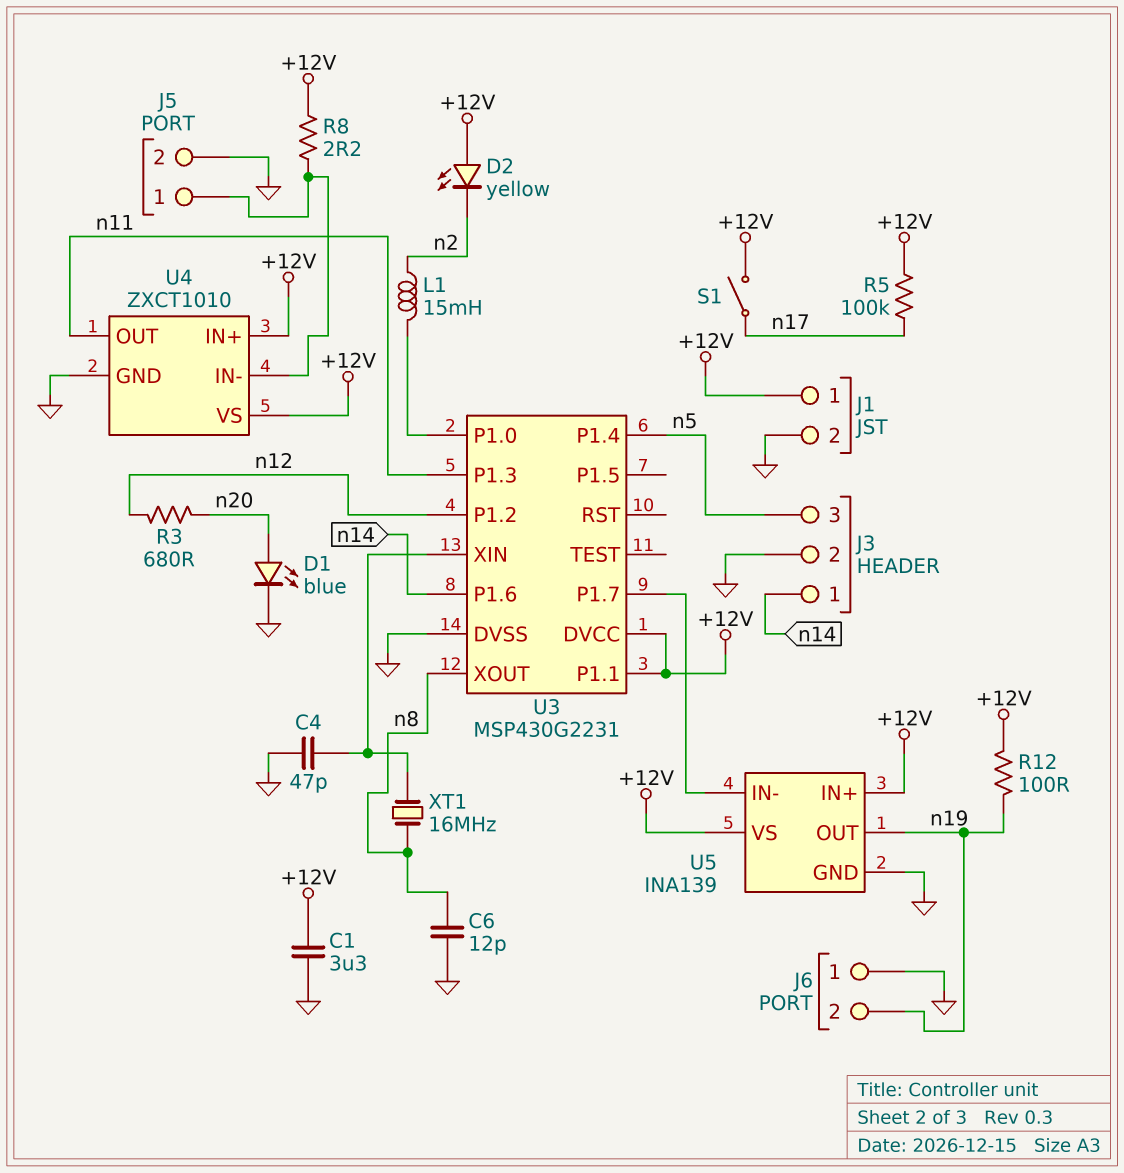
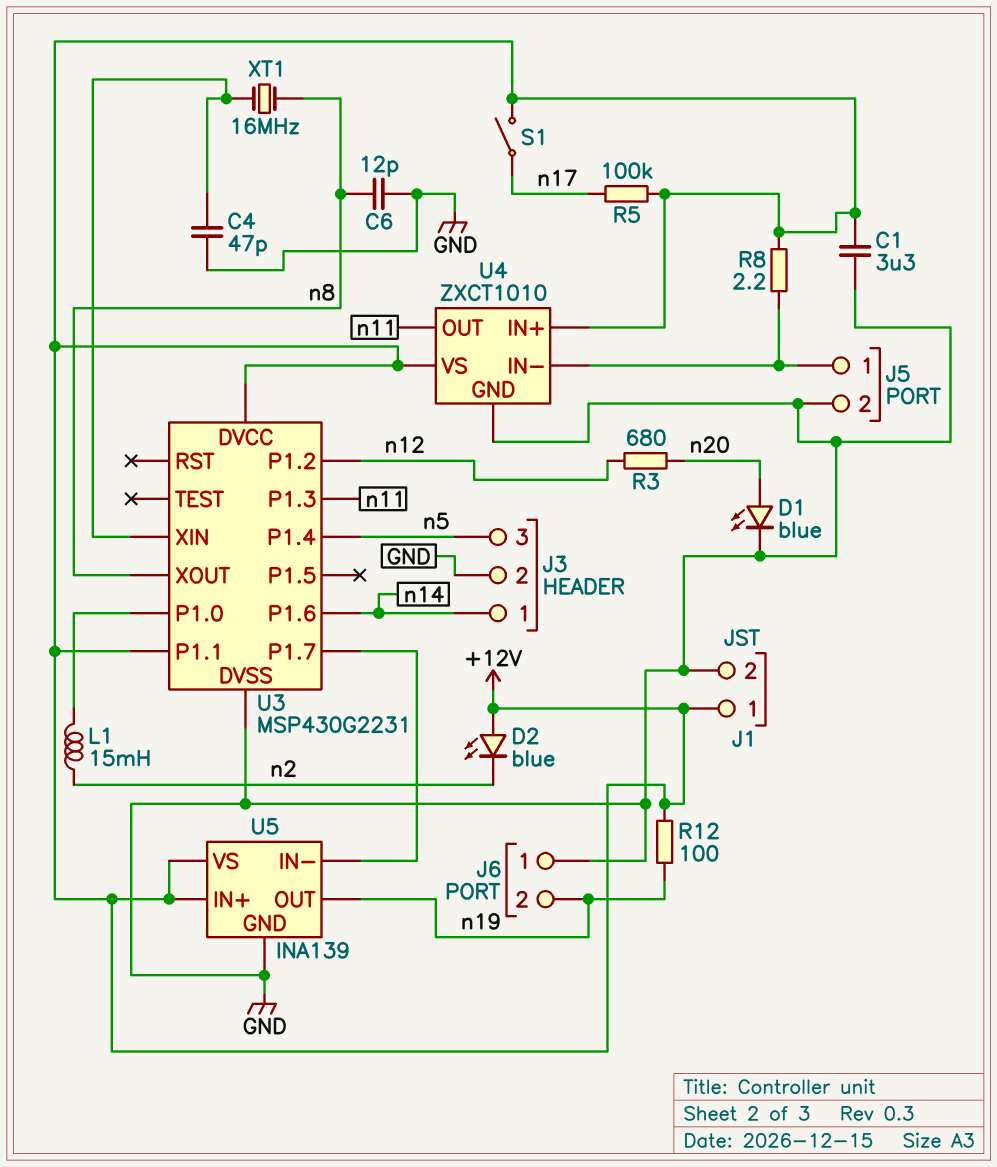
D2: LED yellow (A +12V, K n2) -> LED blue (A +12V, K n2)

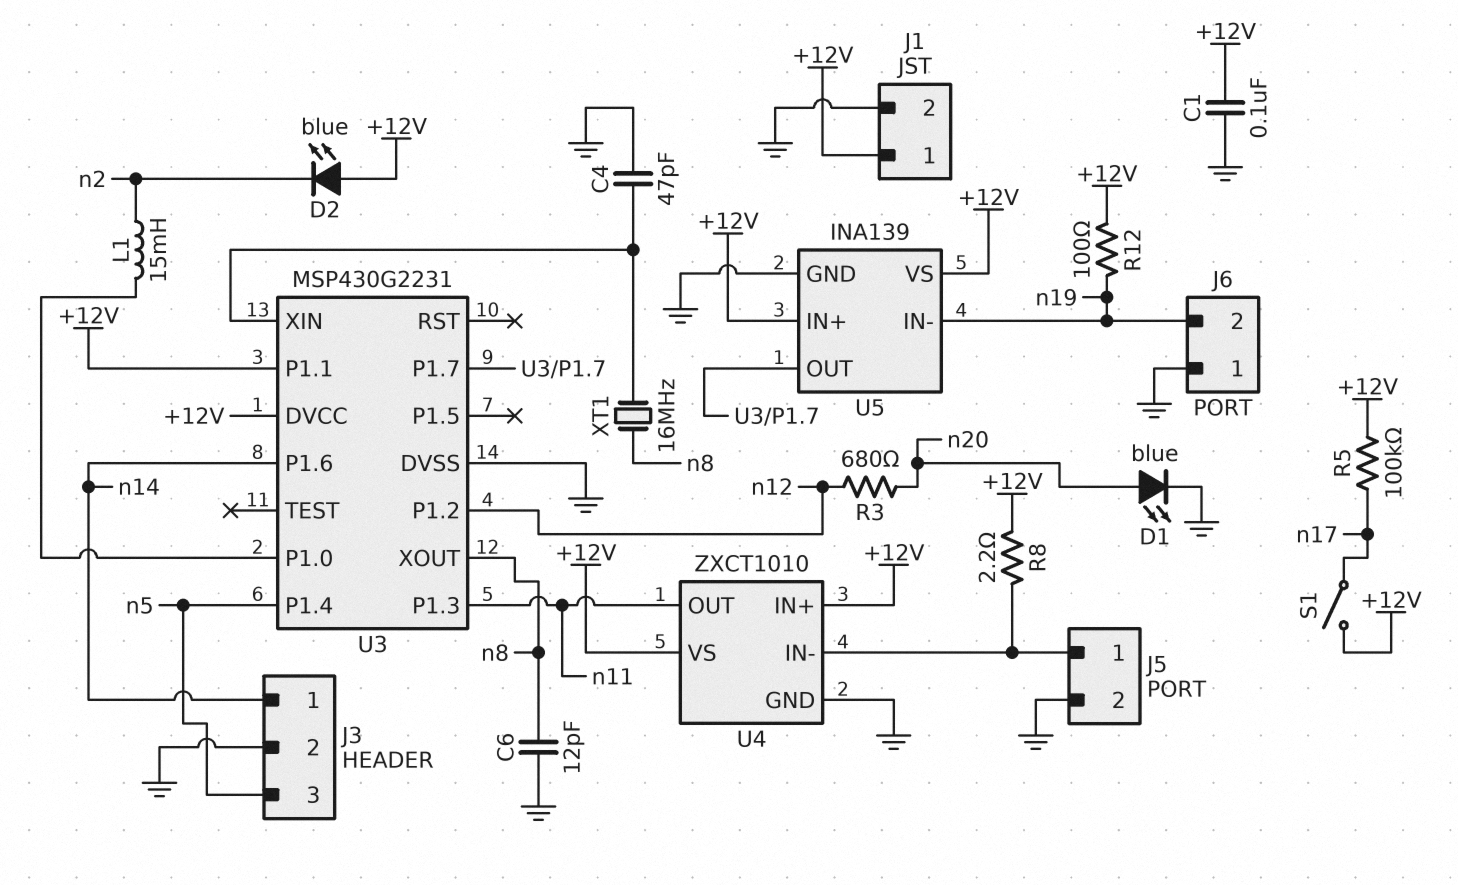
C1: 3.3uF (+12V, GND) -> 100nF (+12V, GND)
U5 pin IN-: U3/P1.7 -> n19
U5 pin OUT: n19 -> U3/P1.7

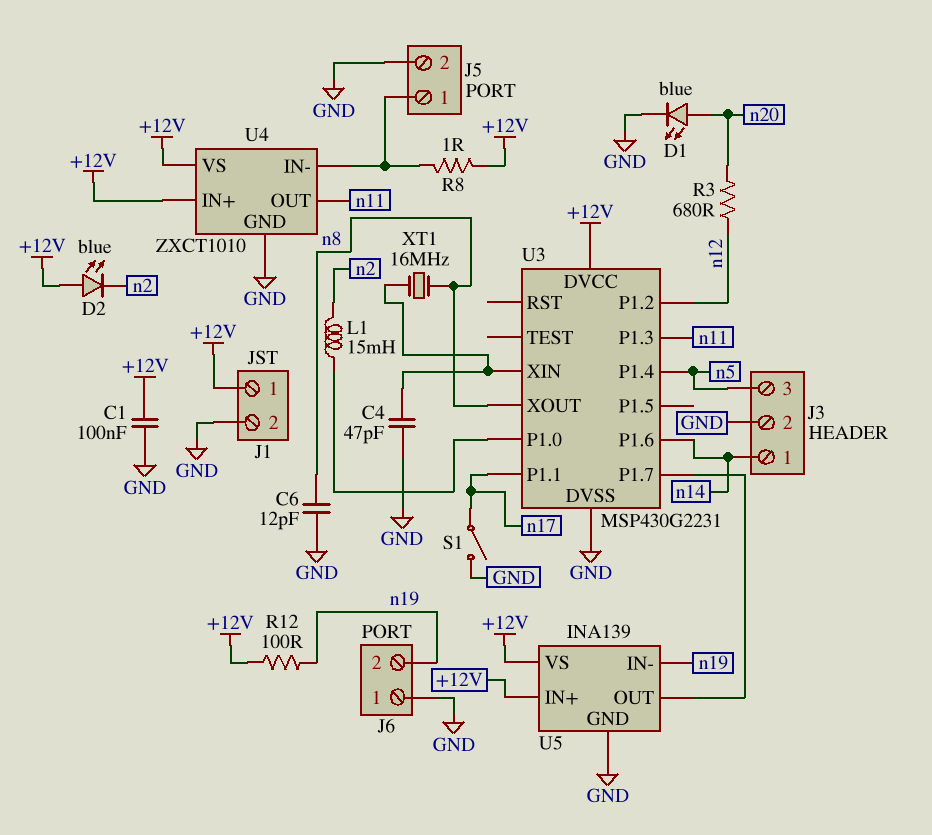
R5: 100k (+12V, n17) -> none
R8: 2.2 (+12V, J5/1) -> 1 (+12V, J5/1)
S1: switch (+12V, n17) -> switch (GND, n17)
U3 pin P1.1: +12V -> n17

